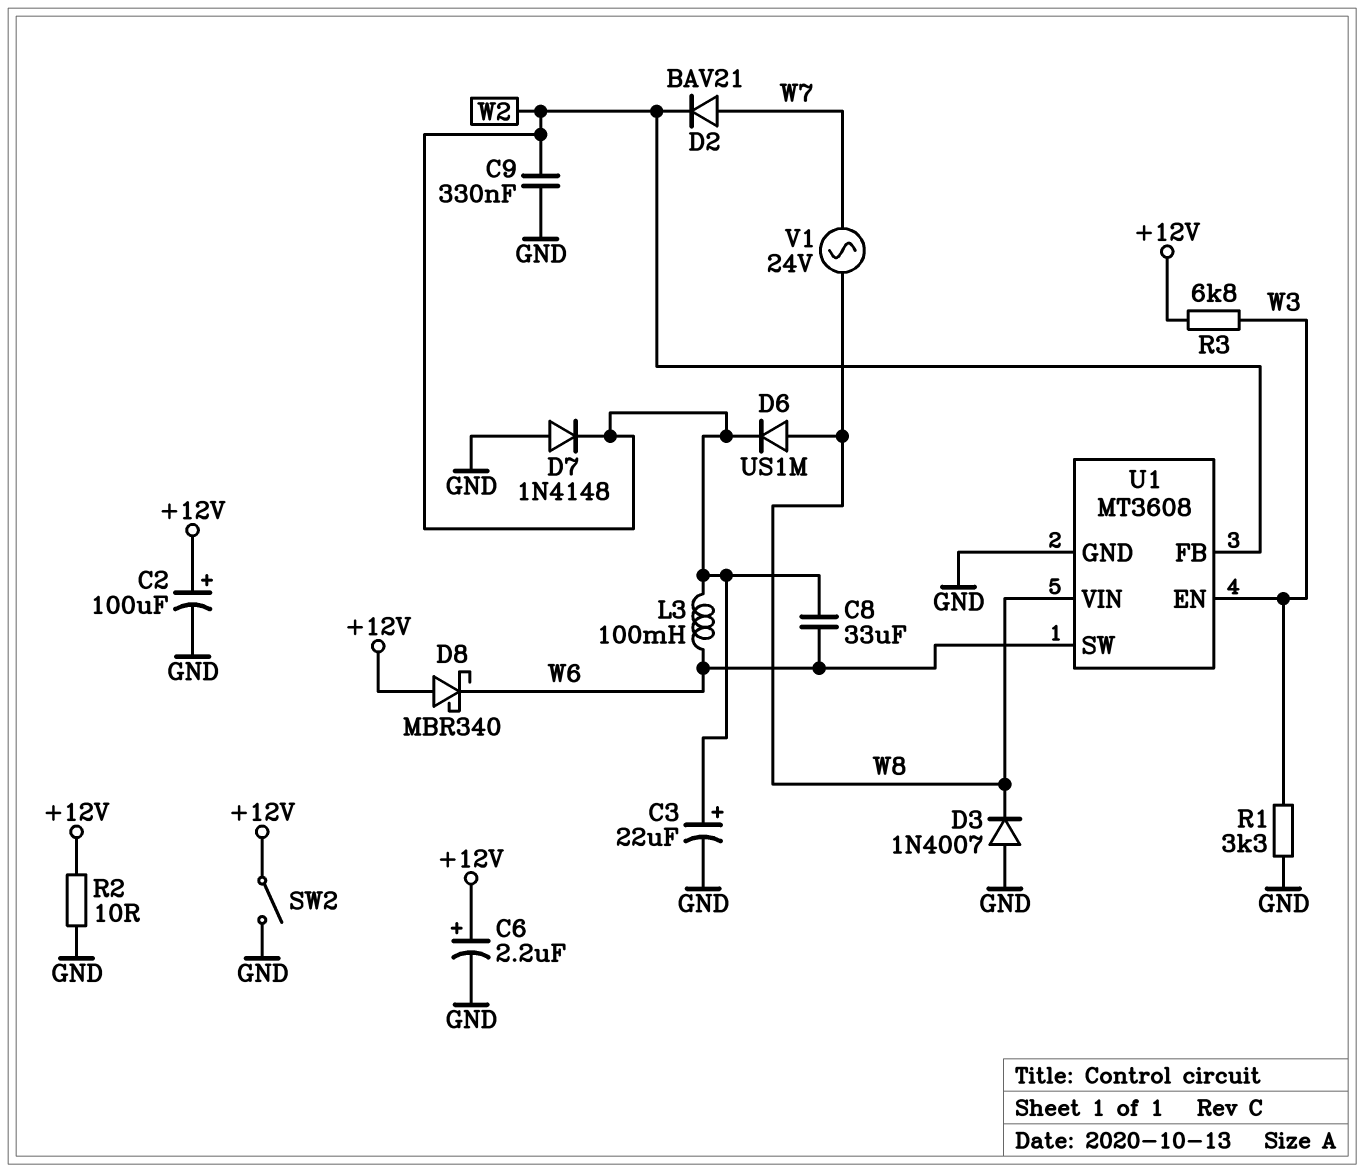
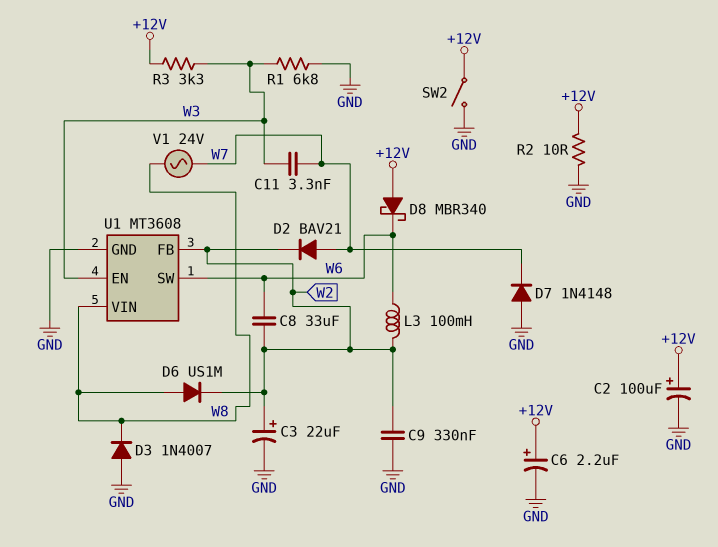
C11: none -> 3.3nF (W3, W7)
D7: diode 1N4148 (A GND, K W2) -> diode 1N4148 (A GND, K W7)
R1: 3.3k (GND, W3) -> 6.8k (GND, W3)
R3: 6.8k (+12V, W3) -> 3.3k (+12V, W3)

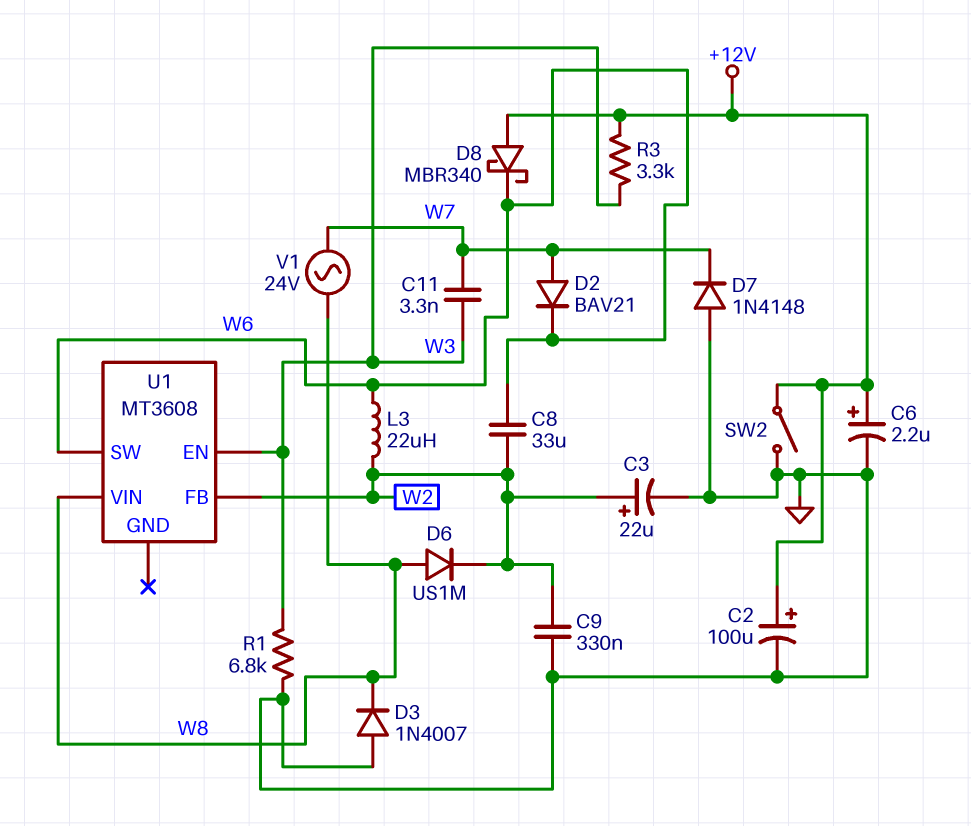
D2: diode BAV21 (A W7, K W2) -> diode BAV21 (A W7, K W6)
L3: 100mH (W2, W6) -> 22uH (W2, W6)
R2: 10 (+12V, GND) -> none
U1 pin GND: GND -> none

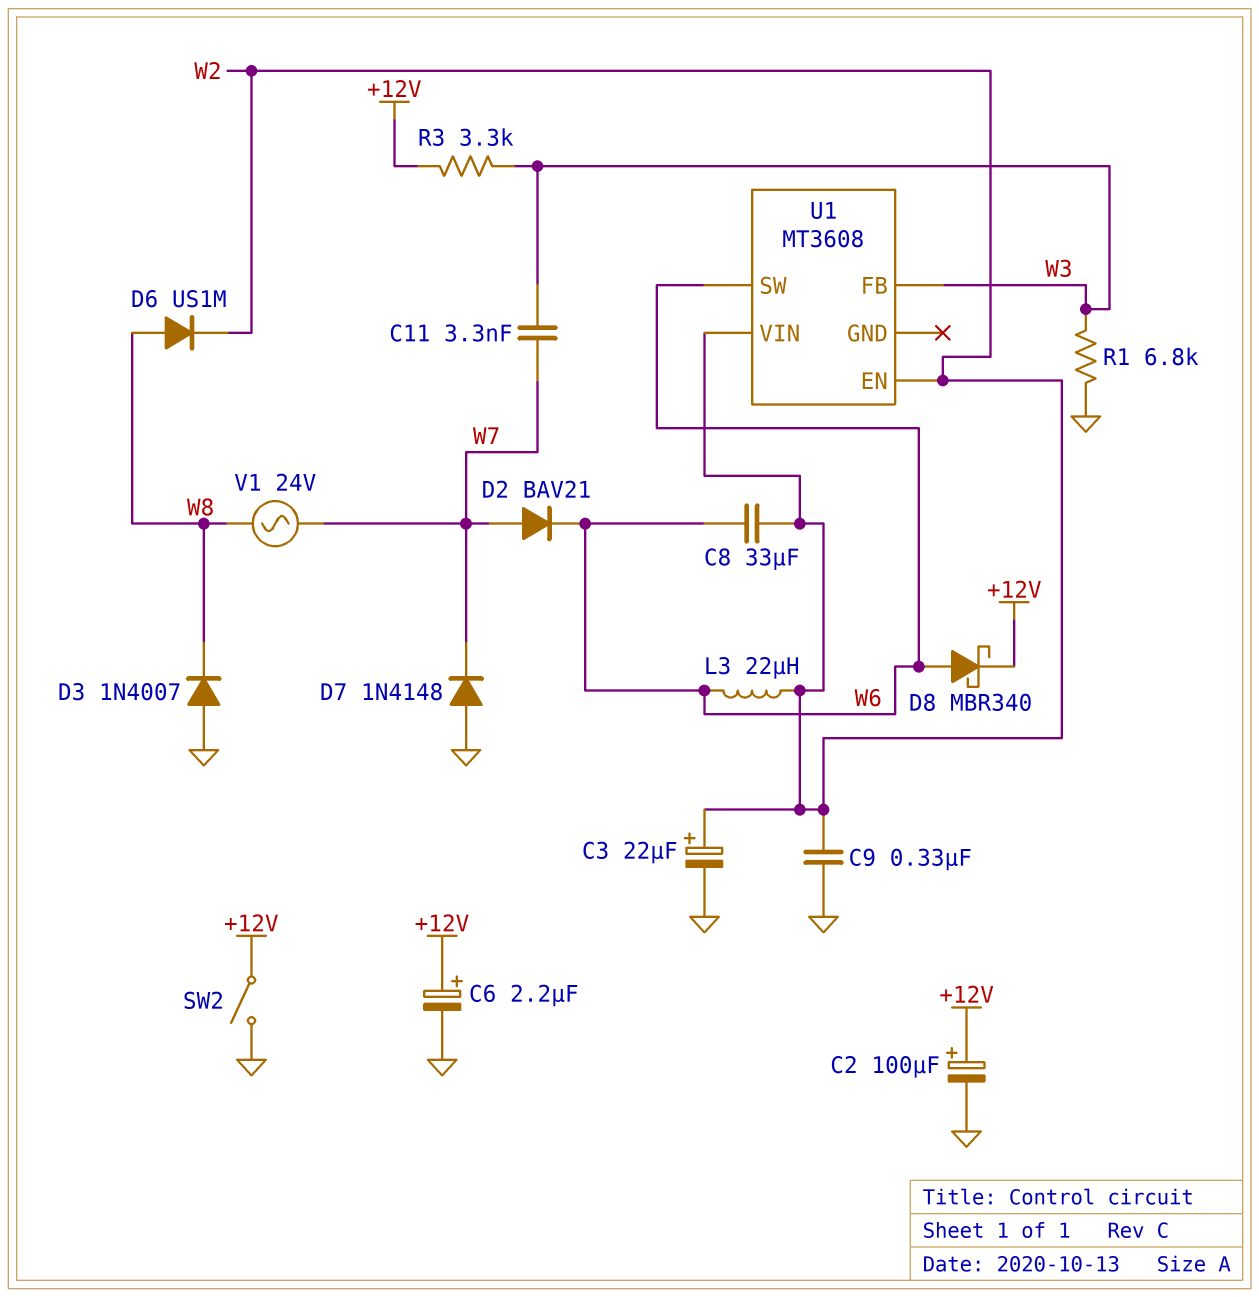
D8: schottky MBR340 (A +12V, K W6) -> schottky MBR340 (A W6, K +12V)
U1 pin EN: W3 -> W2
U1 pin FB: W2 -> W3
U1 pin VIN: W8 -> W2

